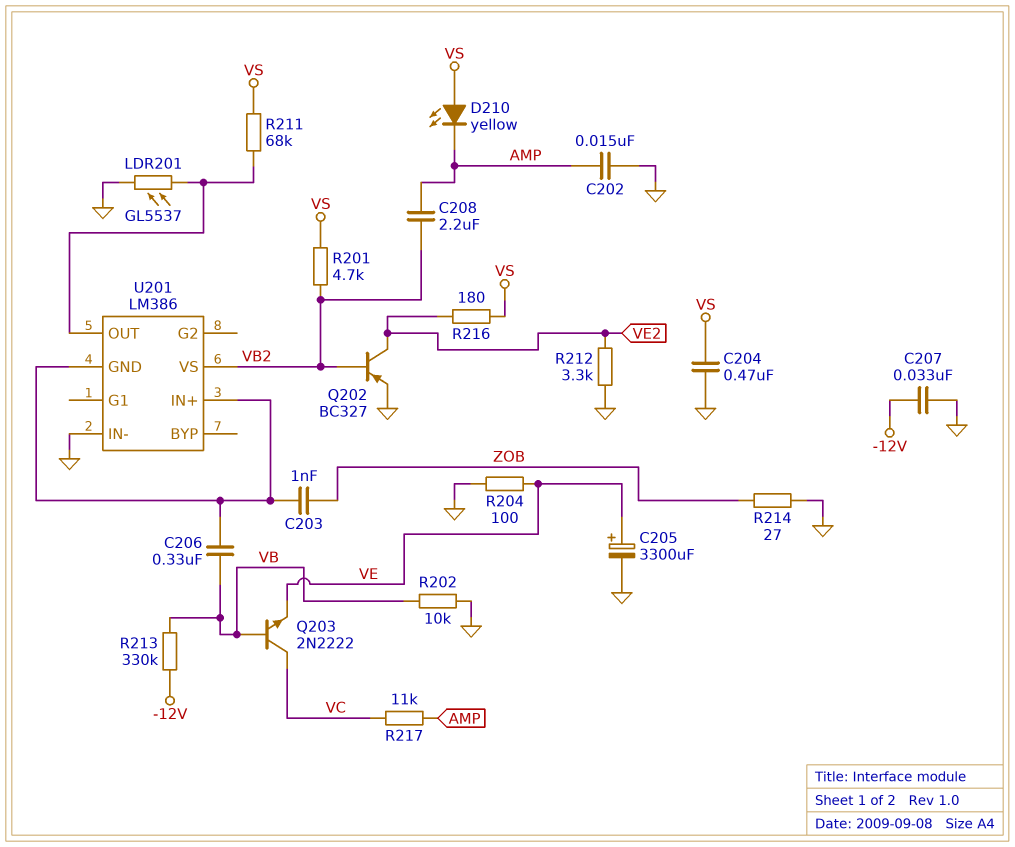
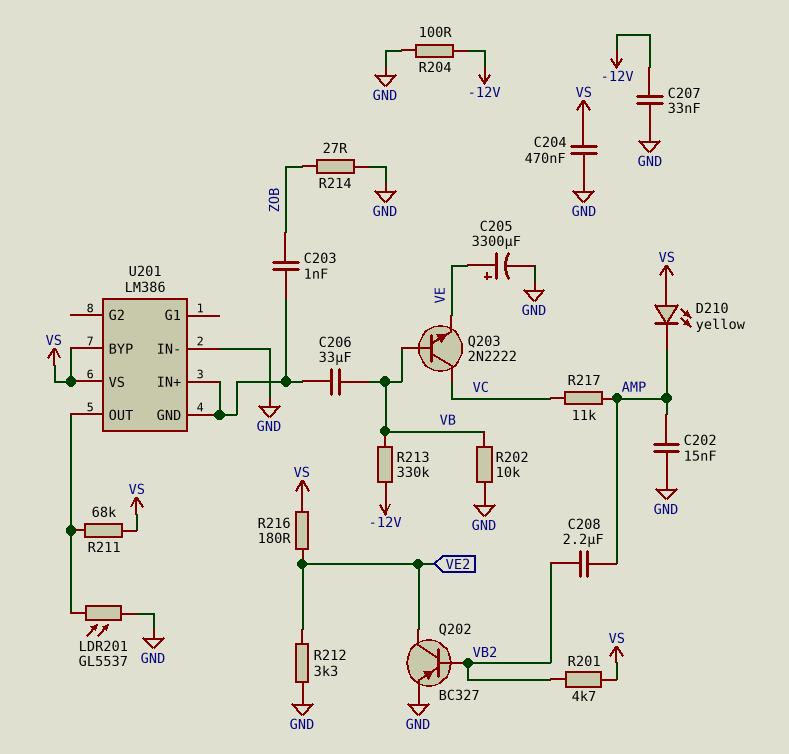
C206: 330nF (U201/GND, VB) -> 33uF (U201/GND, VB)
R204: 100 (GND, VE) -> 100 (-12V, GND)
U201 pin BYP: none -> VS
U201 pin VS: VB2 -> VS

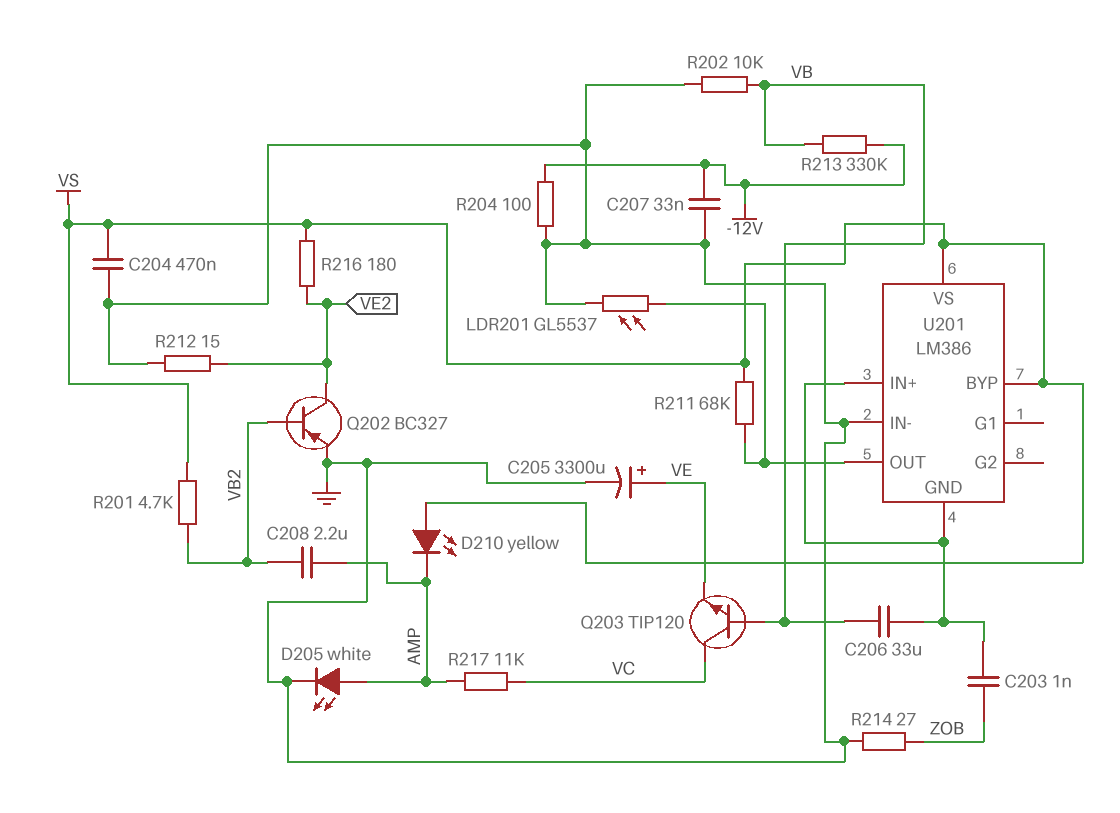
C202: 15nF (AMP, GND) -> none
D205: none -> LED white (A AMP, K GND)
Q203: NPN 2N2222 (B VB, C VC, E VE) -> NPN TIP120 (B VB, C VC, E VE)
R212: 3.3k (GND, VE2) -> 15 (GND, VE2)

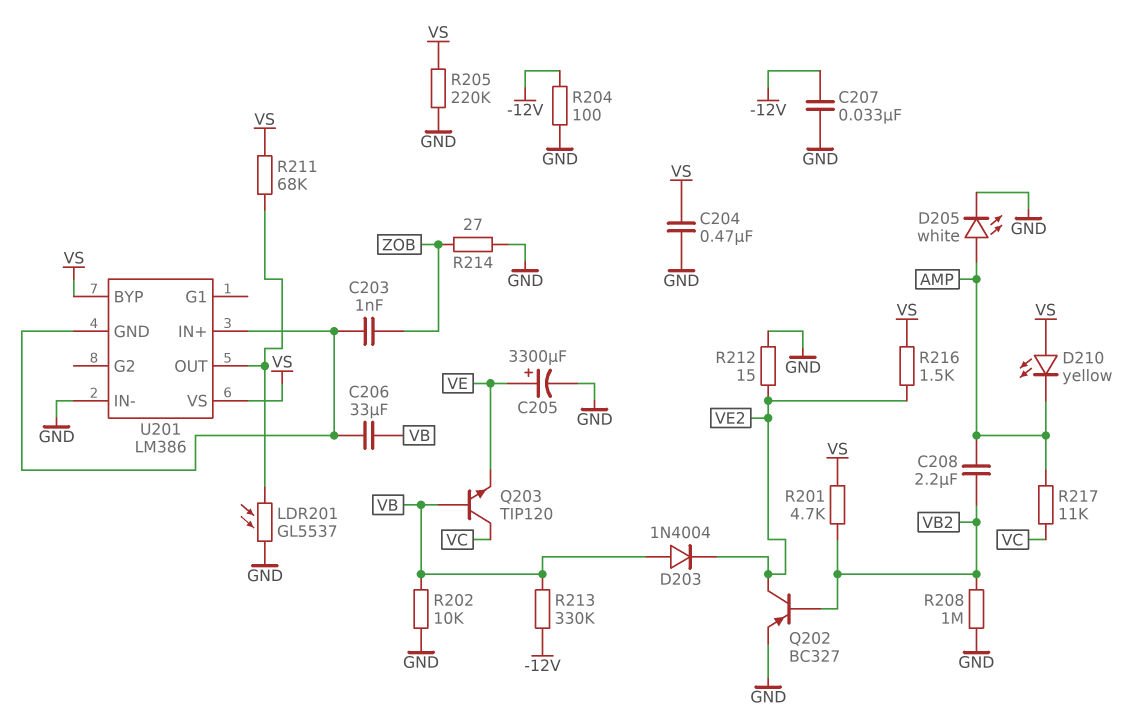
D203: none -> diode 1N4004 (A VB, K VE2)
R205: none -> 220k (GND, VS)
R208: none -> 1M (GND, VB2)
R216: 180 (VE2, VS) -> 1.5k (VE2, VS)

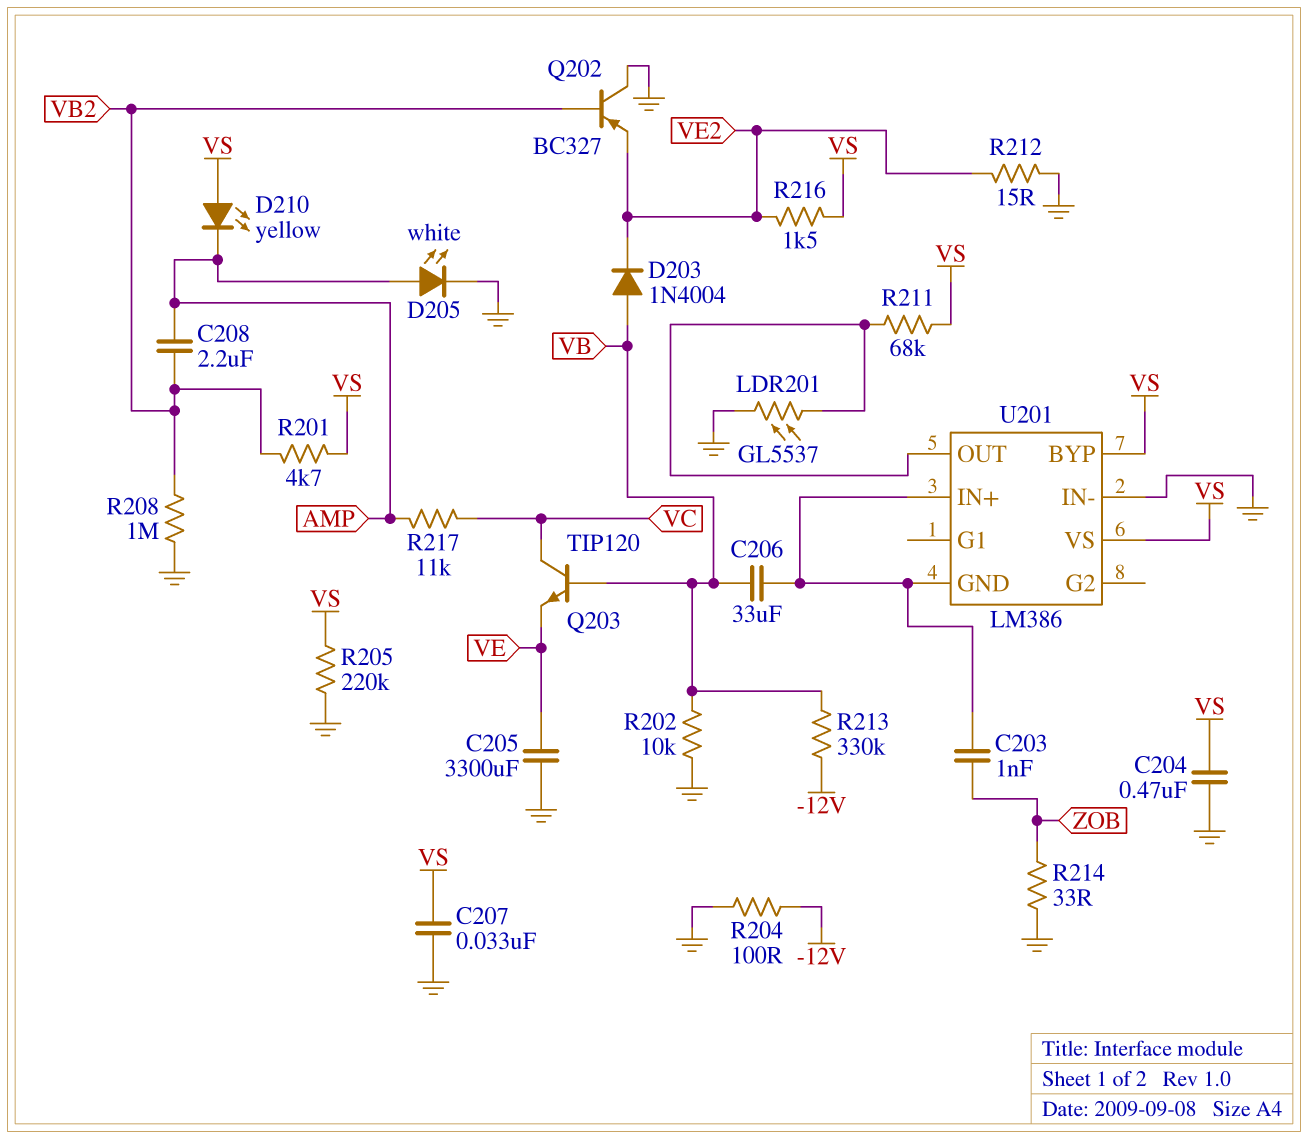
C205: 3300uF (plus VE, minus GND) -> 3300uF (GND, VE)
C207: 33nF (-12V, GND) -> 33nF (GND, VS)
Q202: PNP BC327 (B VB2, C VE2, E GND) -> PNP BC327 (B VB2, C GND, E VE2)
R214: 27 (GND, ZOB) -> 33 (GND, ZOB)

